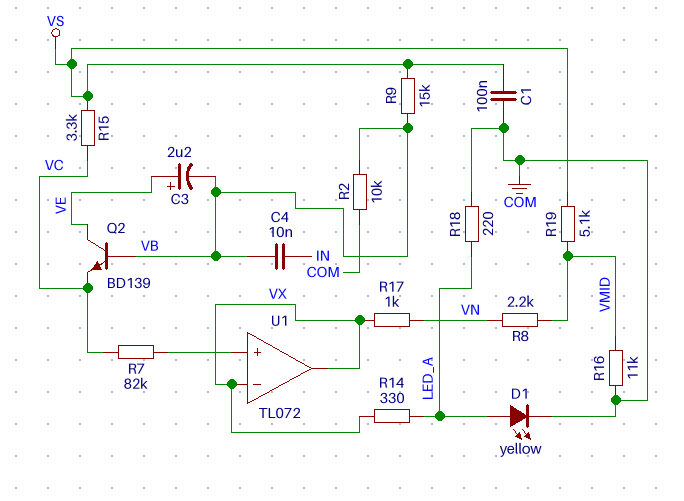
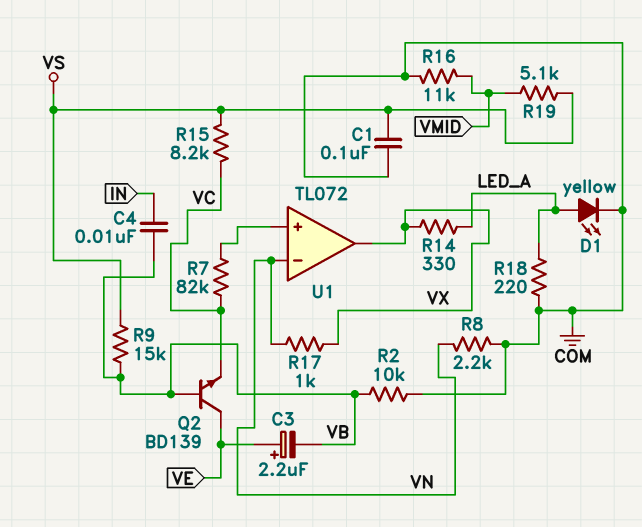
R8: 2.2k (VMID, VN) -> 2.2k (COM, VN)
R15: 3.3k (VC, VS) -> 8.2k (VC, VS)
U1 pin in-: VX -> VN

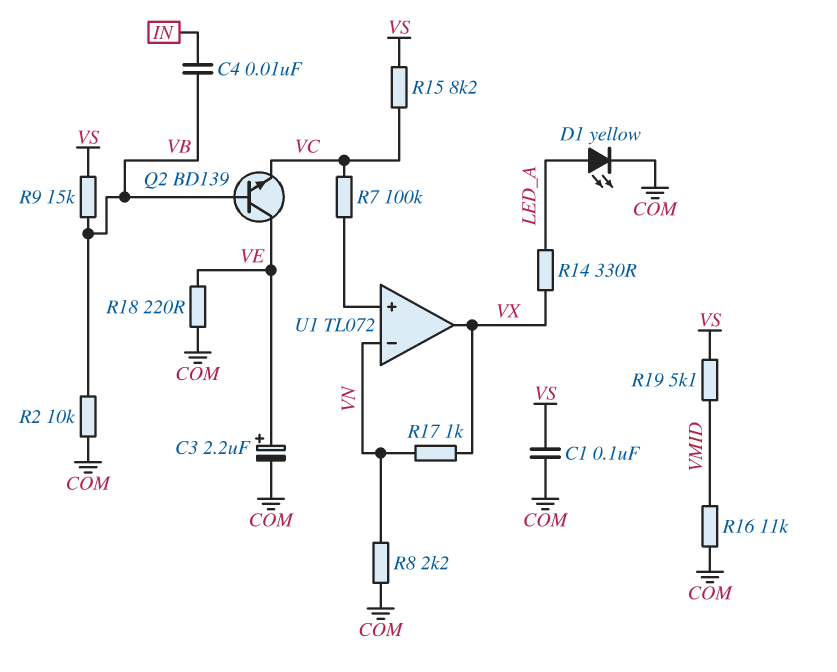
C3: 2.2uF (plus VE, minus VB) -> 2.2uF (plus VE, minus COM)
R7: 82k (U1/in+, VC) -> 100k (U1/in+, VC)
R18: 220 (COM, LED_A) -> 220 (COM, VE)

